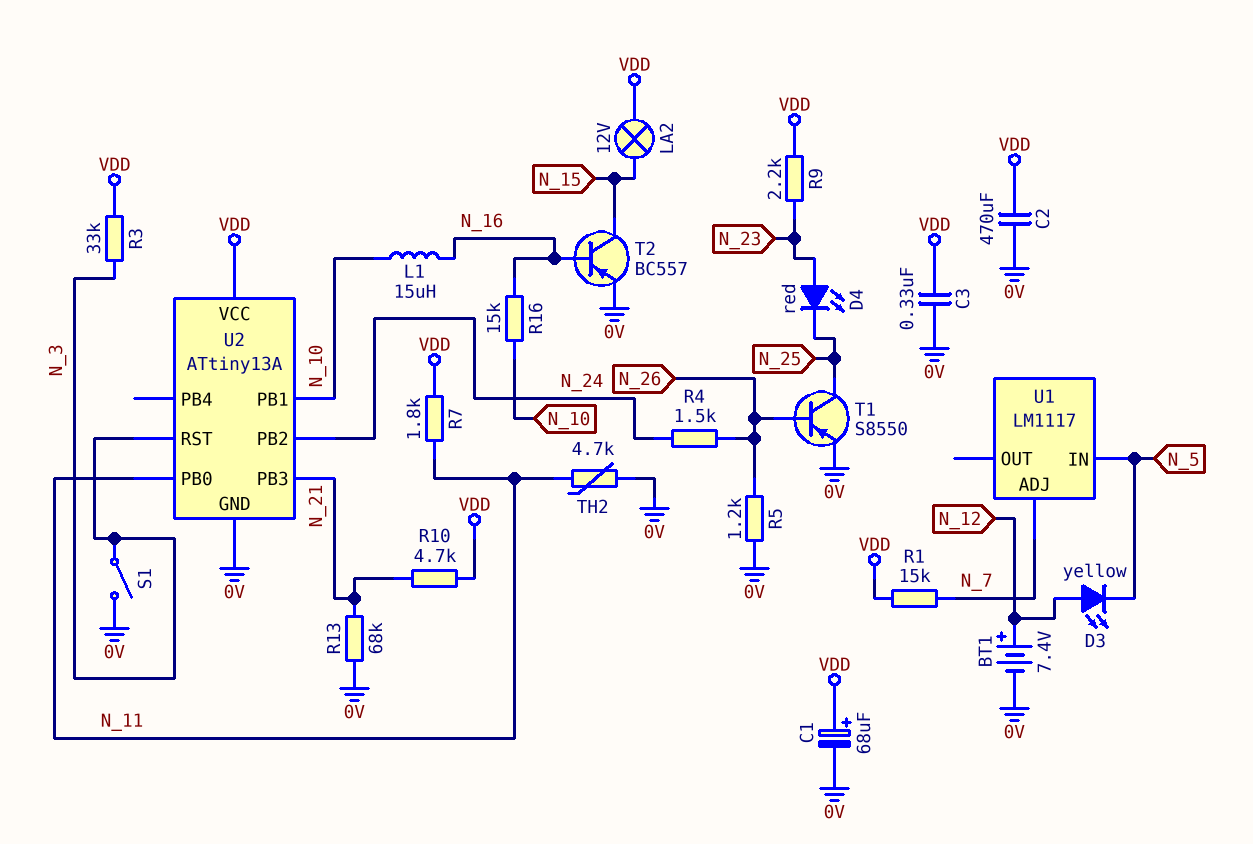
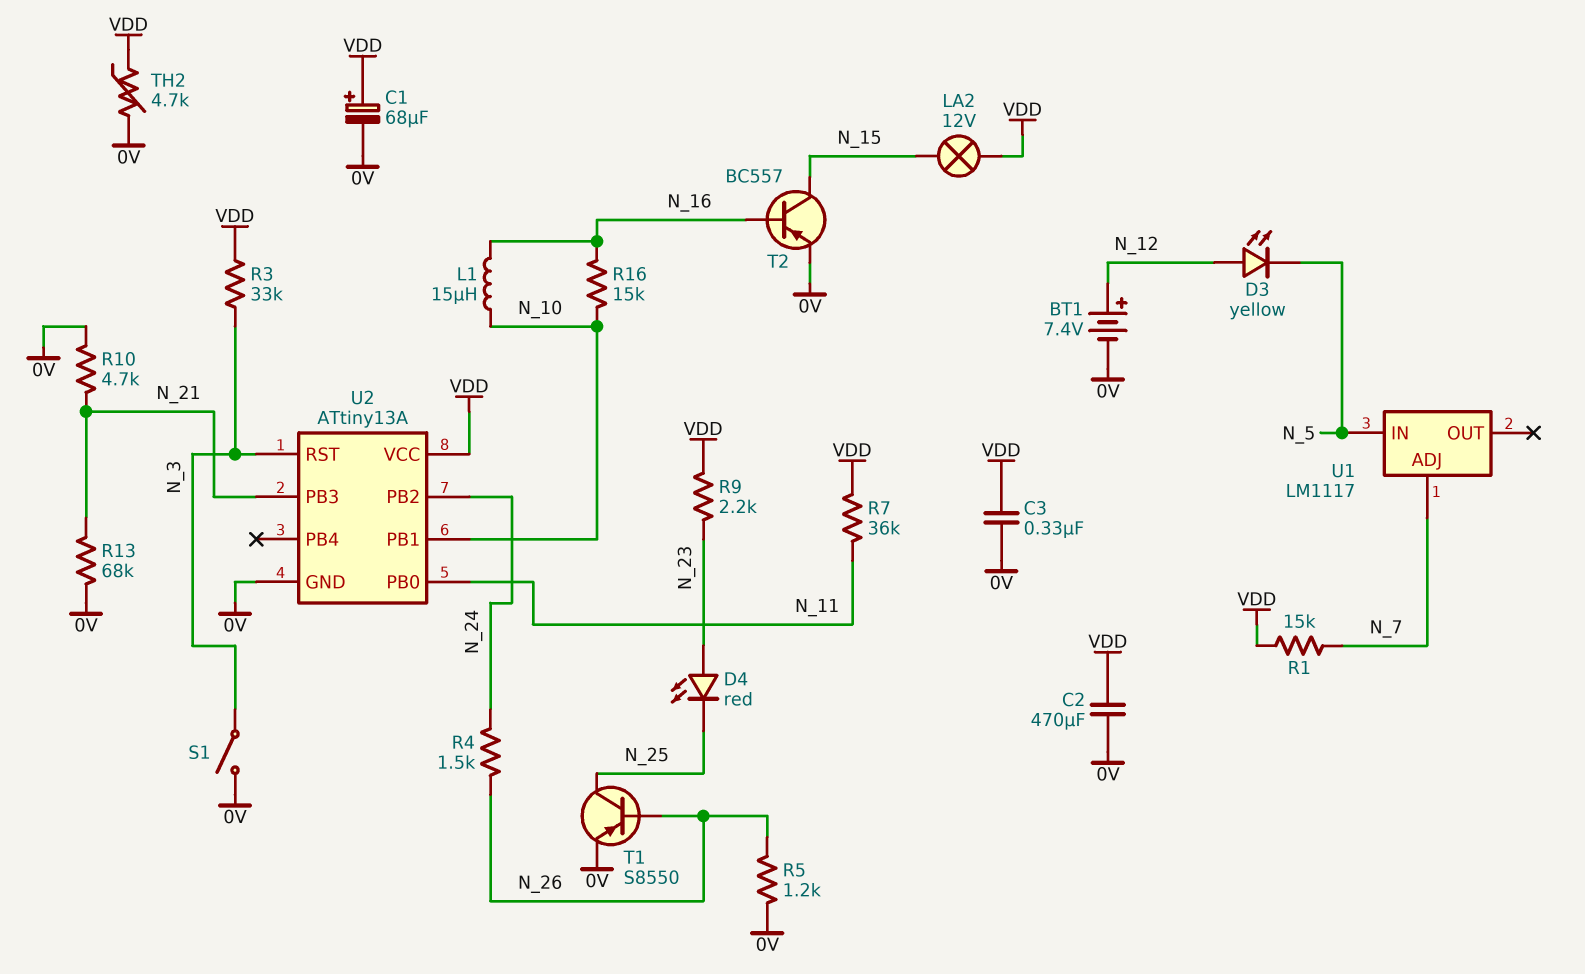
R7: 1.8k (N_11, VDD) -> 36k (N_11, VDD)
R10: 4.7k (N_21, VDD) -> 4.7k (0V, N_21)
TH2: 4.7k (0V, N_11) -> 4.7k (0V, VDD)

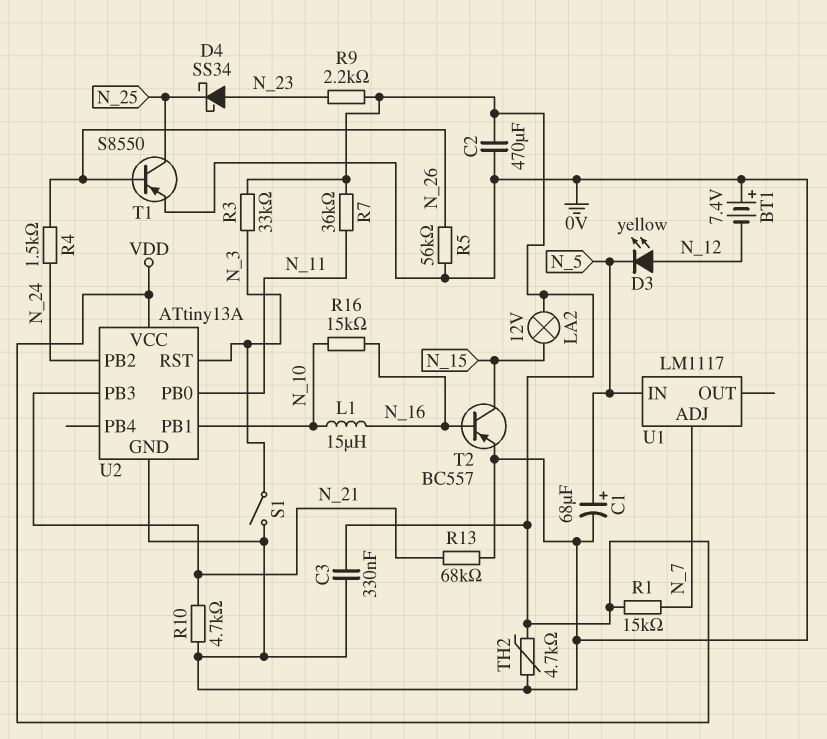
BT1: 7.4V (plus N_12, minus 0V) -> 7.4V (plus 0V, minus N_12)
C1: 68uF (plus VDD, minus 0V) -> 68uF (plus N_5, minus 0V)
D4: LED red (A N_23, K N_25) -> schottky SS34 (A N_23, K N_25)
R5: 1.2k (0V, N_26) -> 56k (0V, N_26)

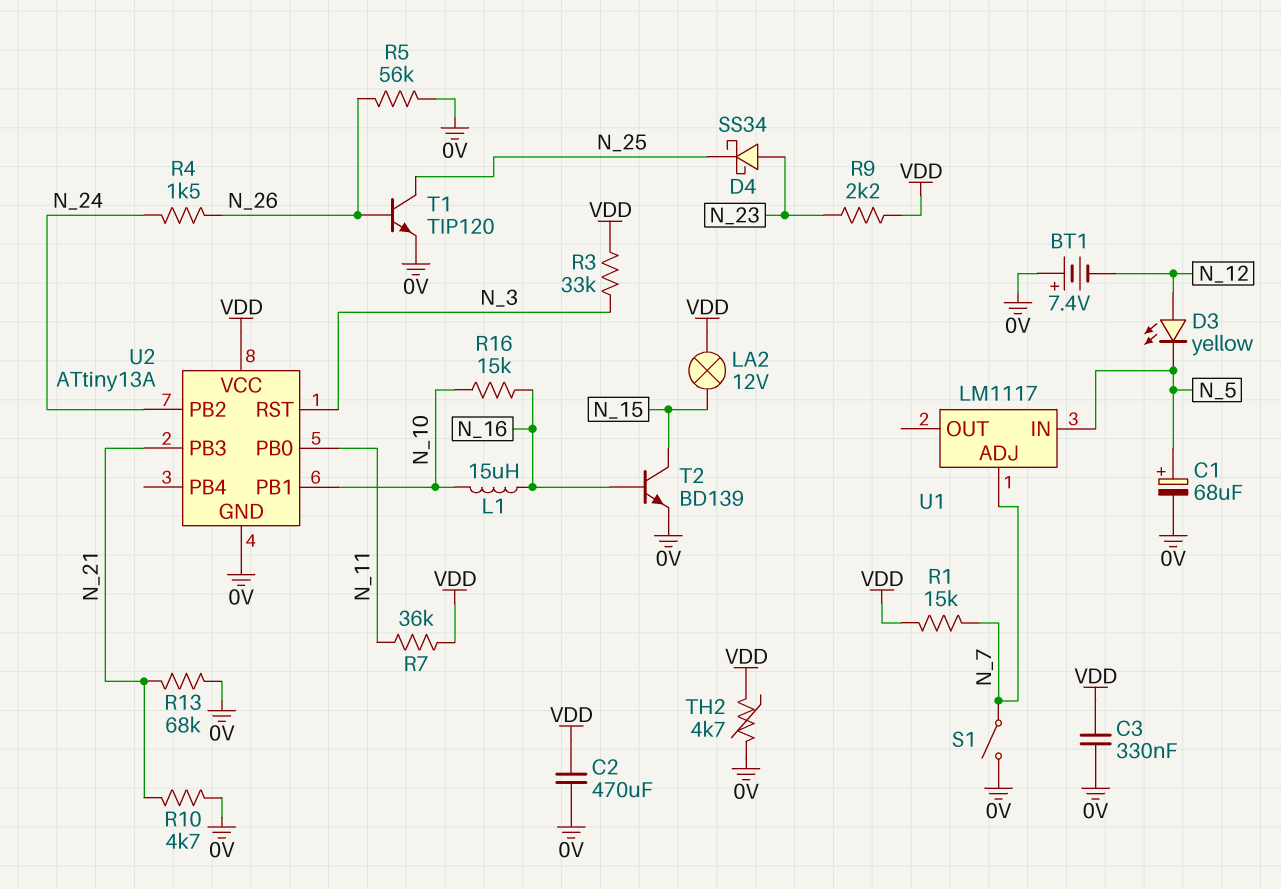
S1: switch (0V, N_3) -> switch (0V, N_7)
T1: PNP S8550 (B N_26, C N_25, E 0V) -> NPN TIP120 (B N_26, C N_25, E 0V)
T2: PNP BC557 (B N_16, C N_15, E 0V) -> NPN BD139 (B N_16, C N_15, E 0V)

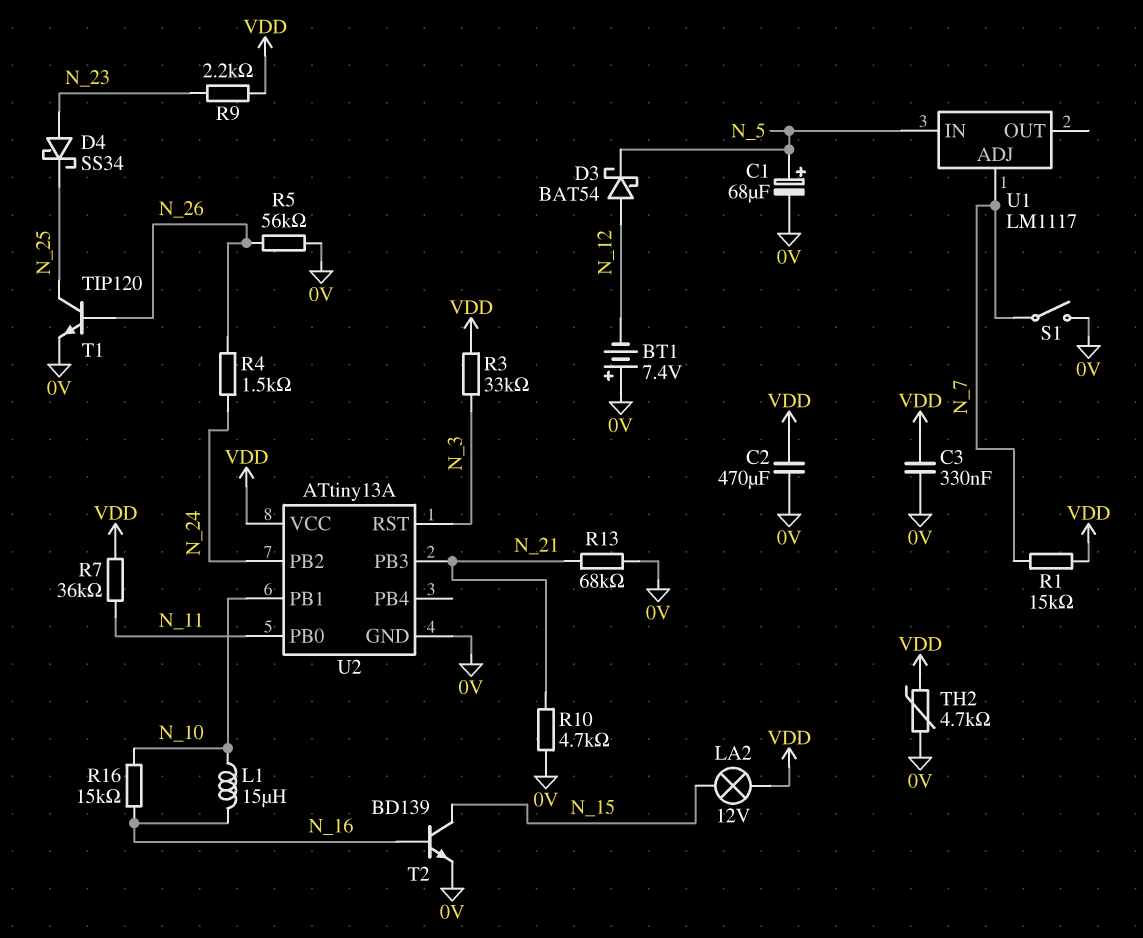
D3: LED yellow (A N_12, K N_5) -> schottky BAT54 (A N_12, K N_5)

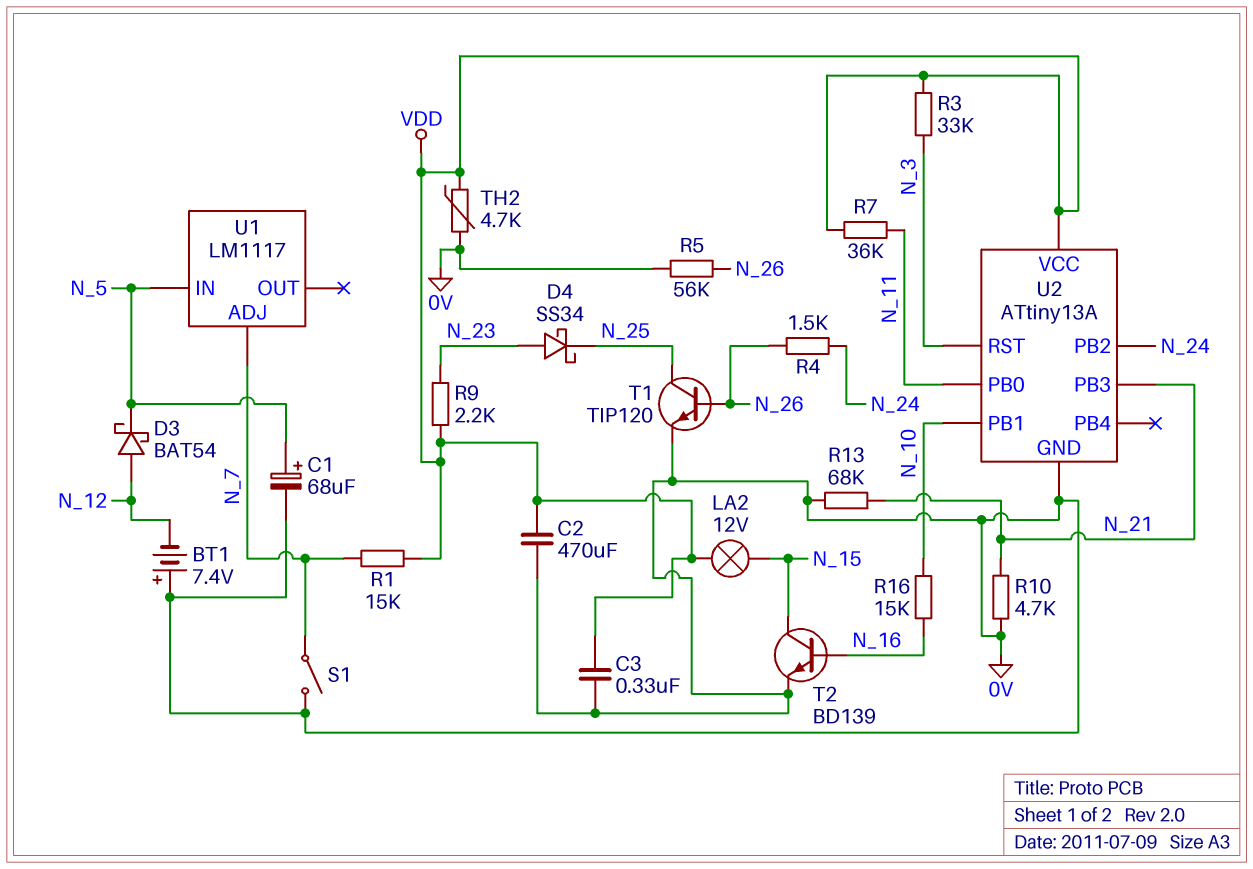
L1: 15uH (N_10, N_16) -> none

